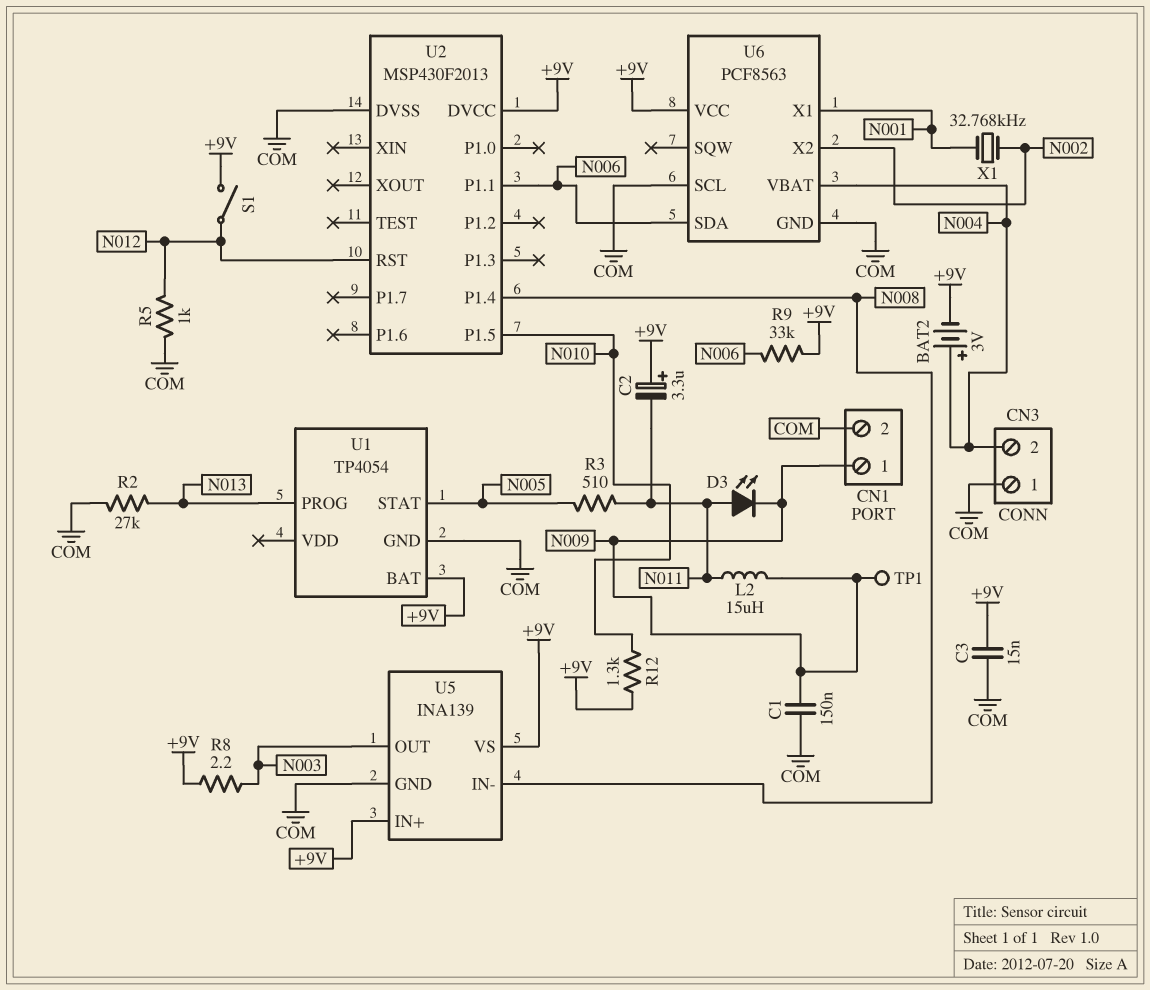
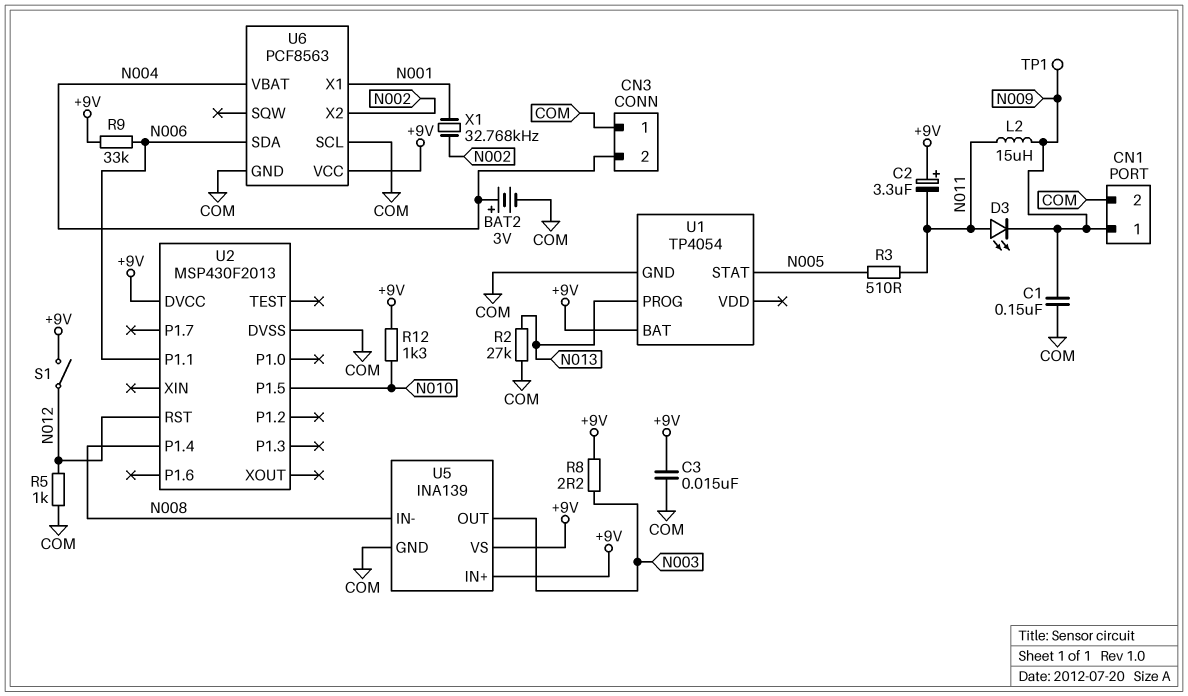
BAT2: 3V (plus N004, minus +9V) -> 3V (plus N004, minus COM)

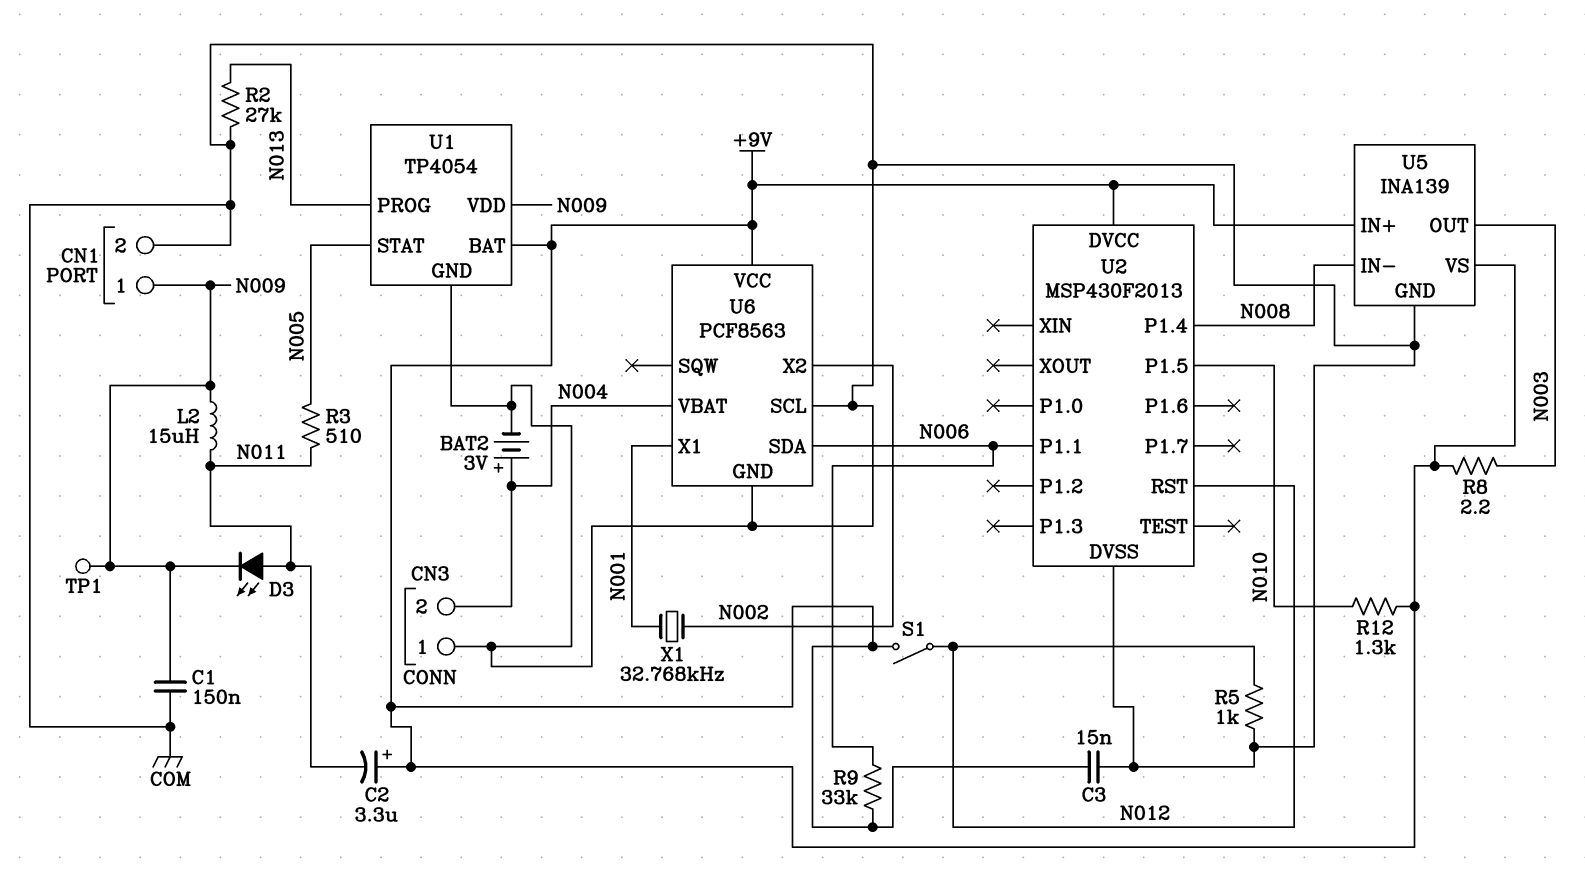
U1 pin VDD: none -> N009

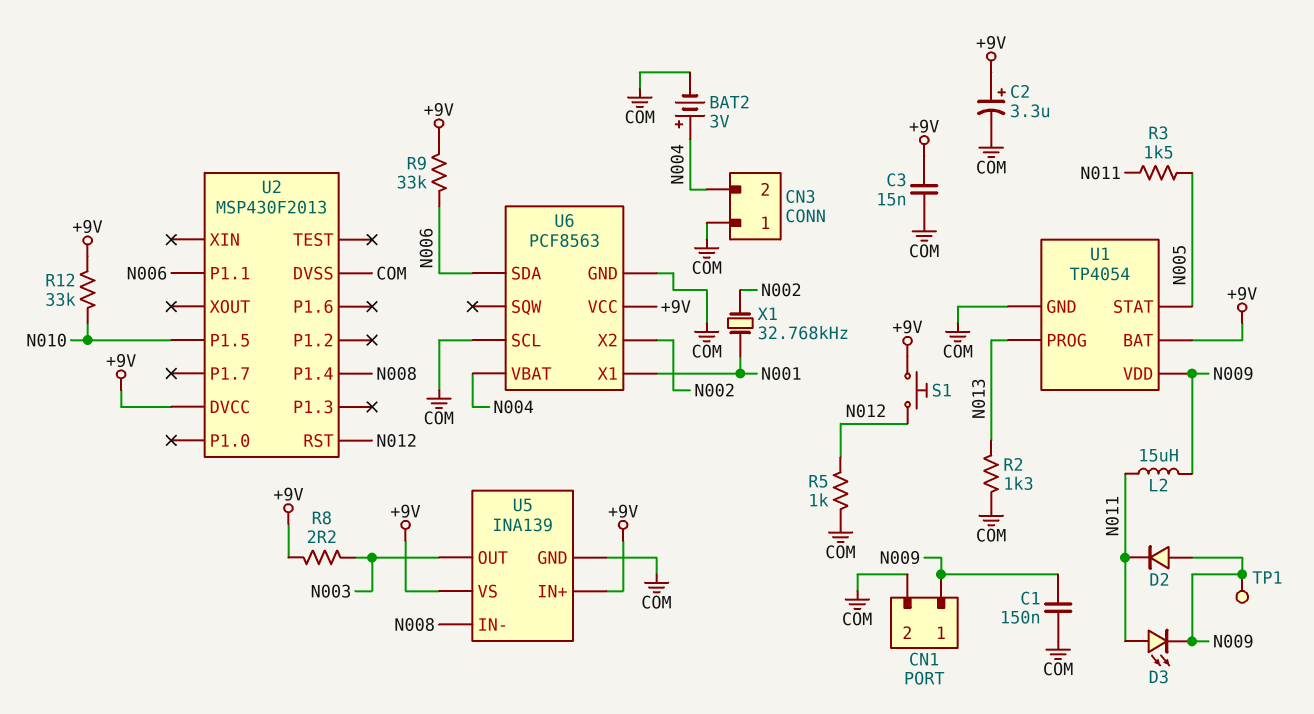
C2: 3.3uF (plus +9V, minus N011) -> 3.3uF (plus +9V, minus COM)
D2: none -> diode (A N009, K N011)
R2: 27k (COM, N013) -> 1.3k (COM, N013)
R3: 510 (N005, N011) -> 1.5k (N005, N011)
R12: 1.3k (+9V, N010) -> 33k (+9V, N010)
S1: switch (+9V, N012) -> button (+9V, N012)

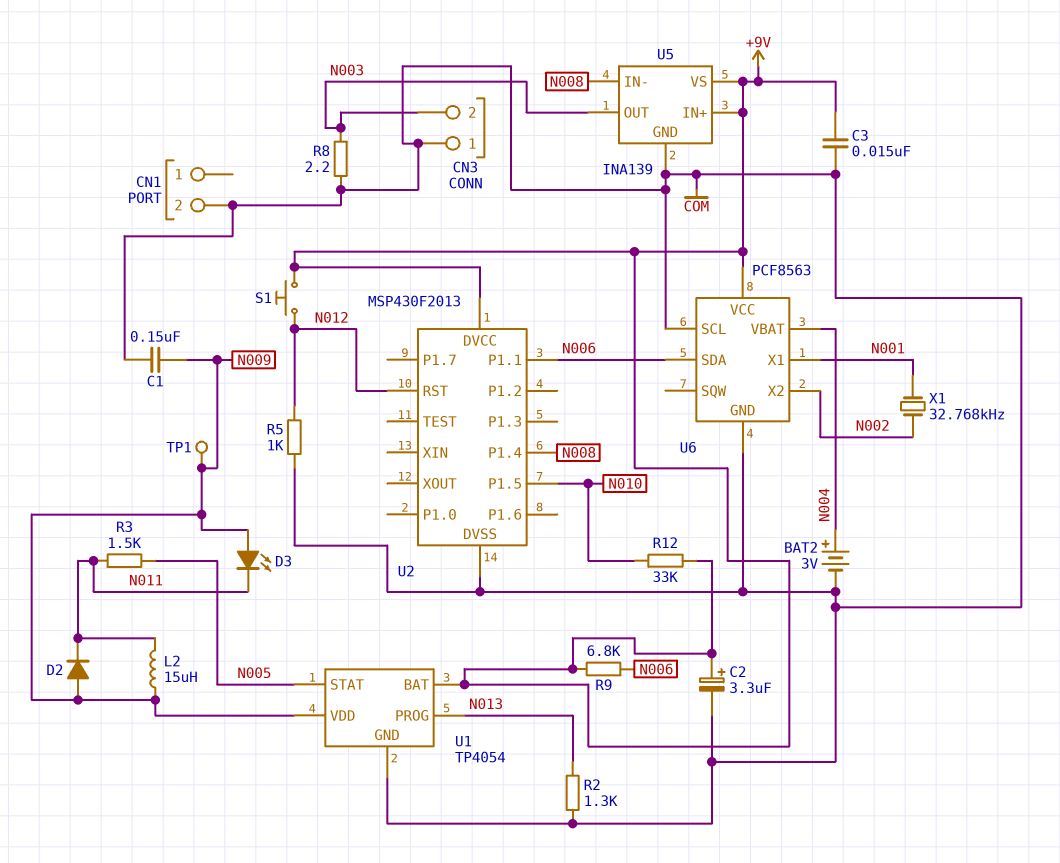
CN1 pin 1: N009 -> none
CN3 pin 2: N004 -> N003
D3: LED (A N011, K N009) -> LED (A N009, K N011)
R8: 2.2 (+9V, N003) -> 2.2 (COM, N003)
R9: 33k (+9V, N006) -> 6.8k (+9V, N006)

